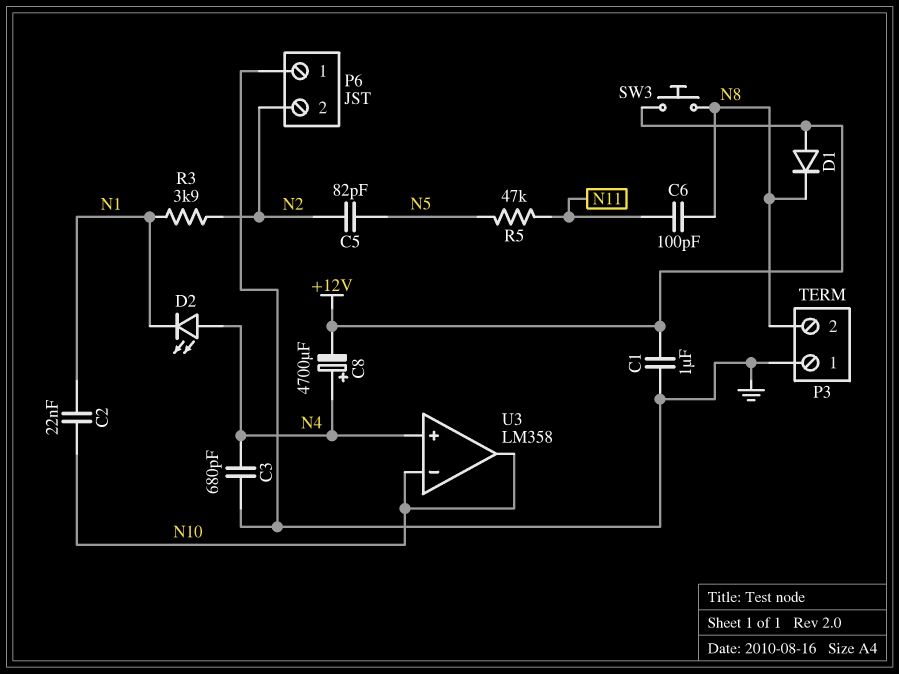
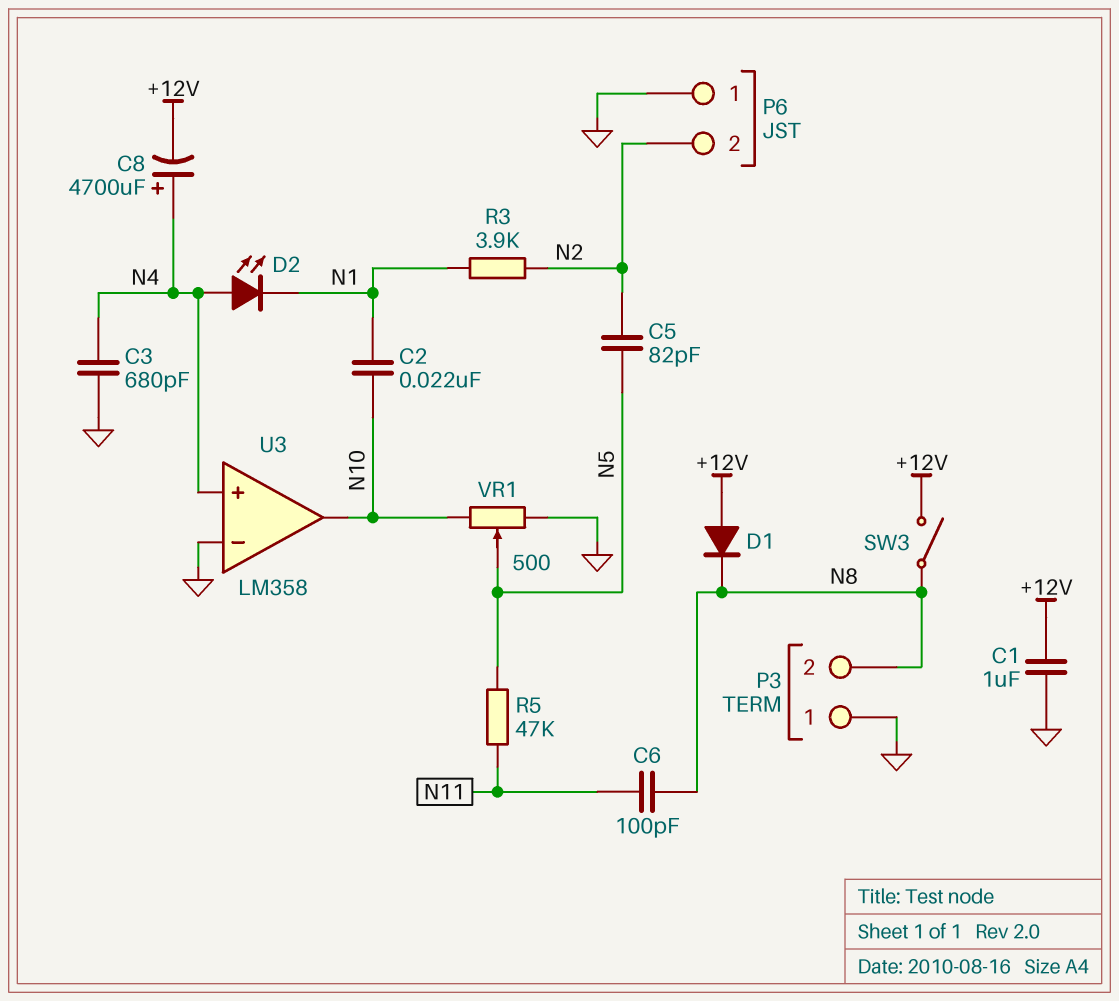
SW3: button (+12V, N8) -> switch (+12V, N8)
U3 pin in-: N10 -> GND
VR1: none -> 500 (GND, N10, wiper N5)

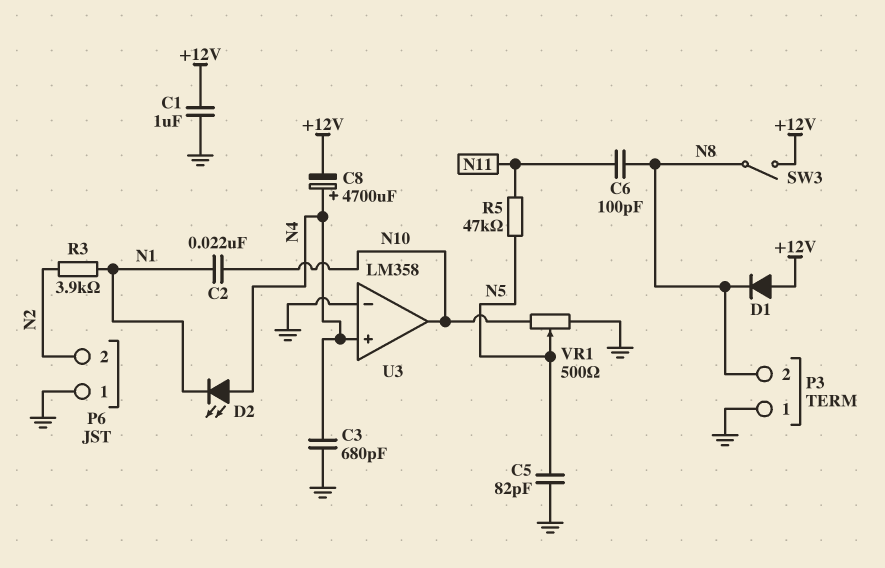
C5: 82pF (N2, N5) -> 82pF (GND, N5)

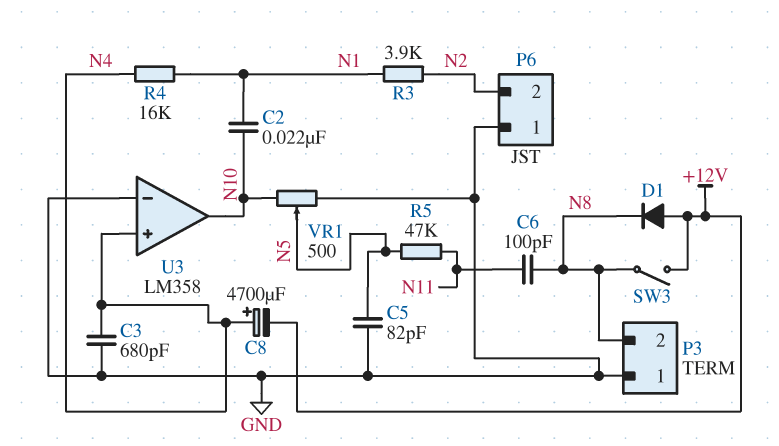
C1: 1uF (+12V, GND) -> none
D2: LED (A N4, K N1) -> none
R4: none -> 16k (N1, N4)

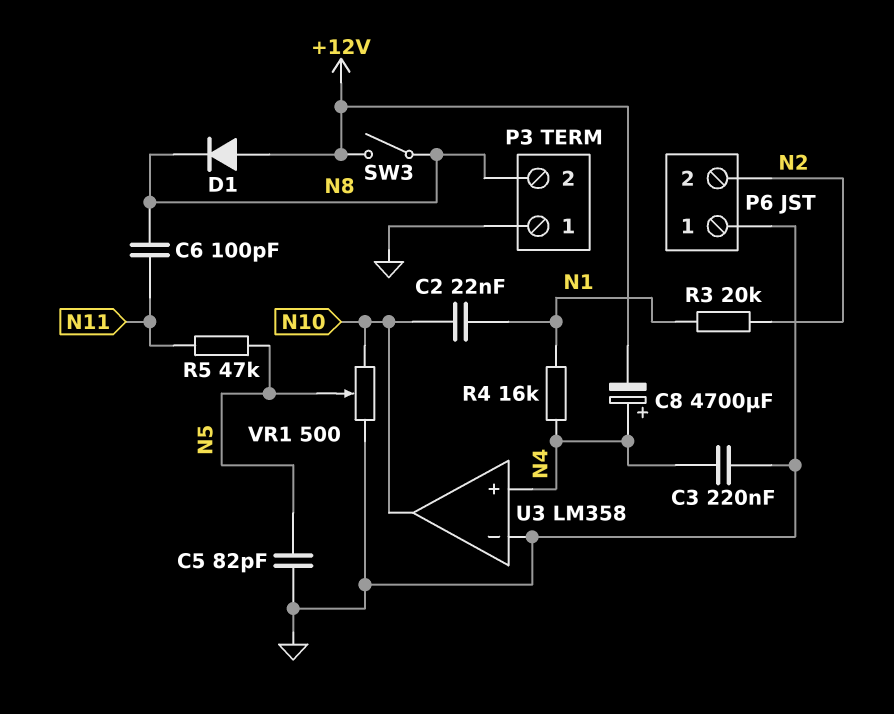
C3: 680pF (GND, N4) -> 220nF (GND, N4)
R3: 3.9k (N1, N2) -> 20k (N1, N2)

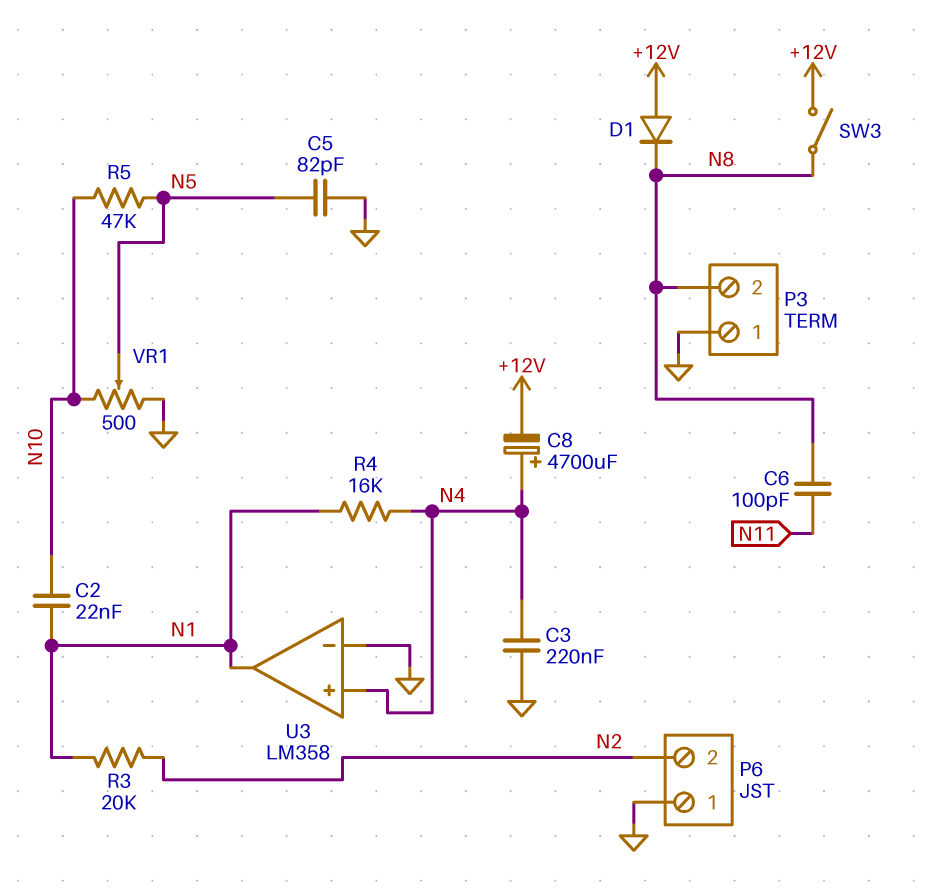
R5: 47k (N5, N11) -> 47k (N5, N10)
U3 pin out: N10 -> N1

